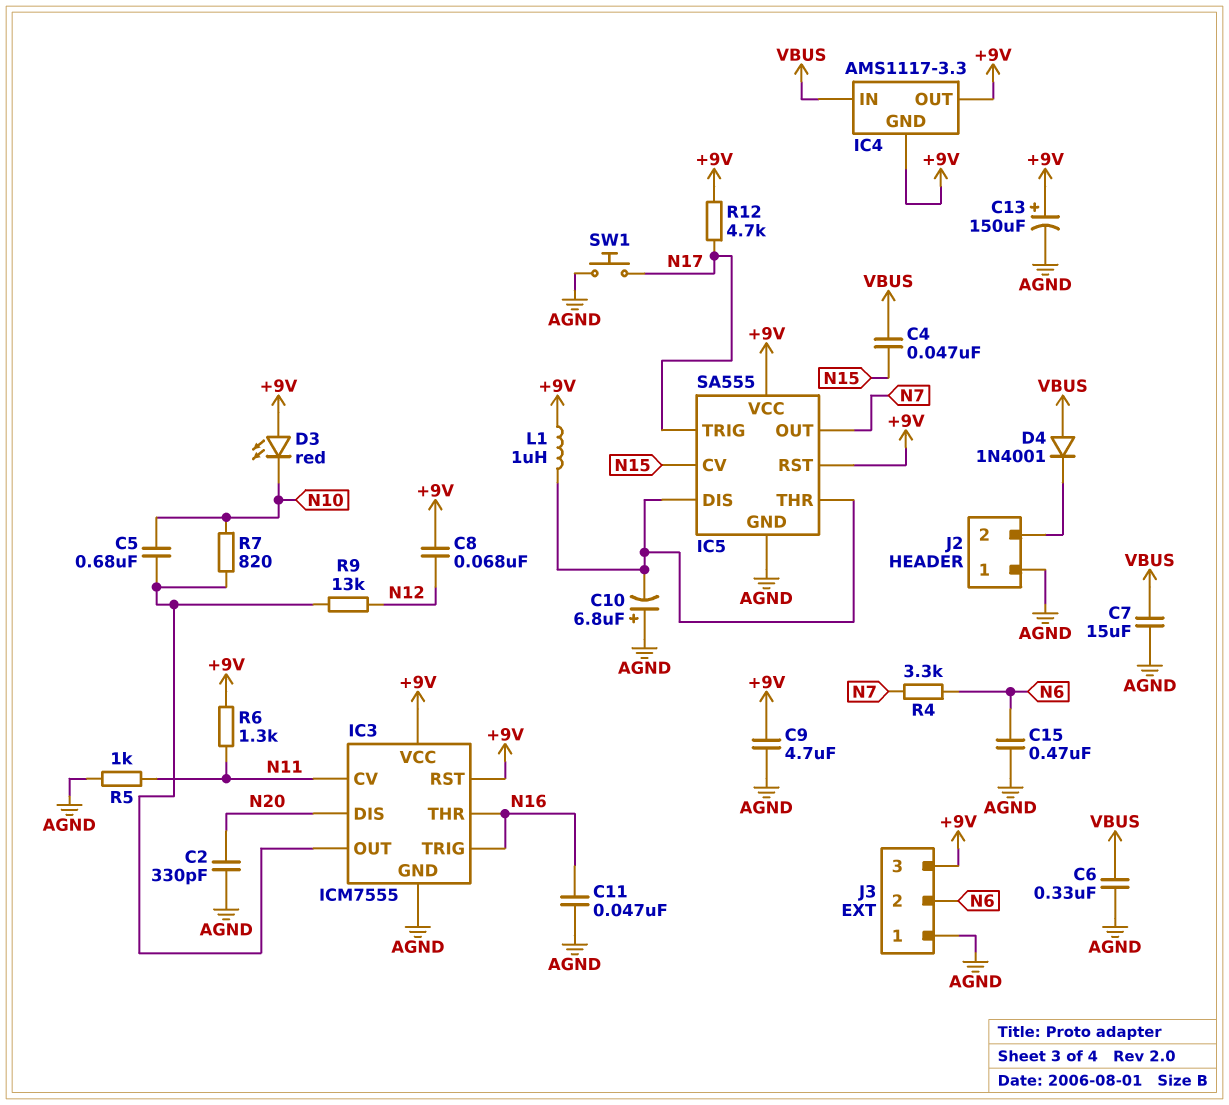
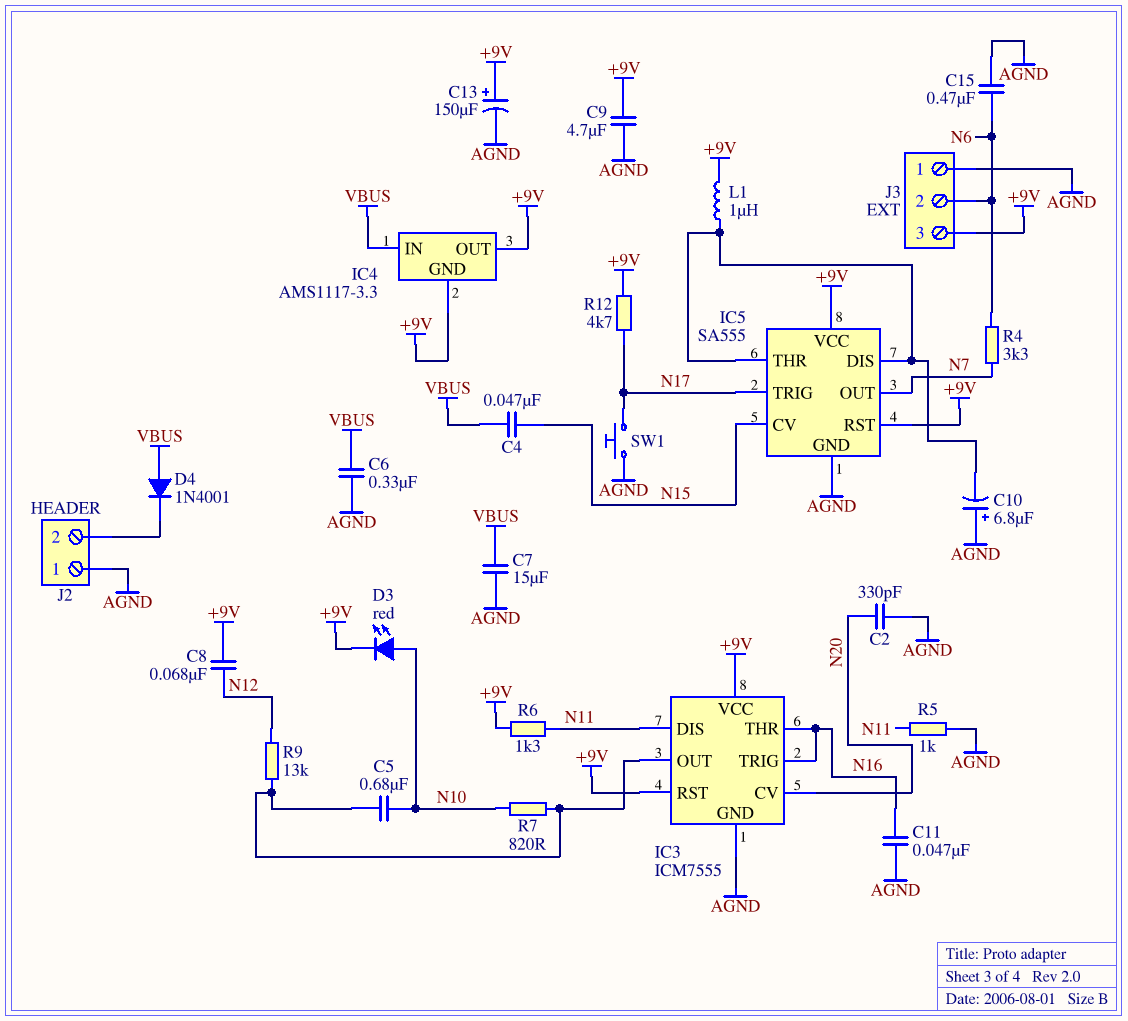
D3: LED red (A +9V, K N10) -> LED red (A N10, K +9V)
IC3 pin CV: N11 -> N20
IC3 pin DIS: N20 -> N11

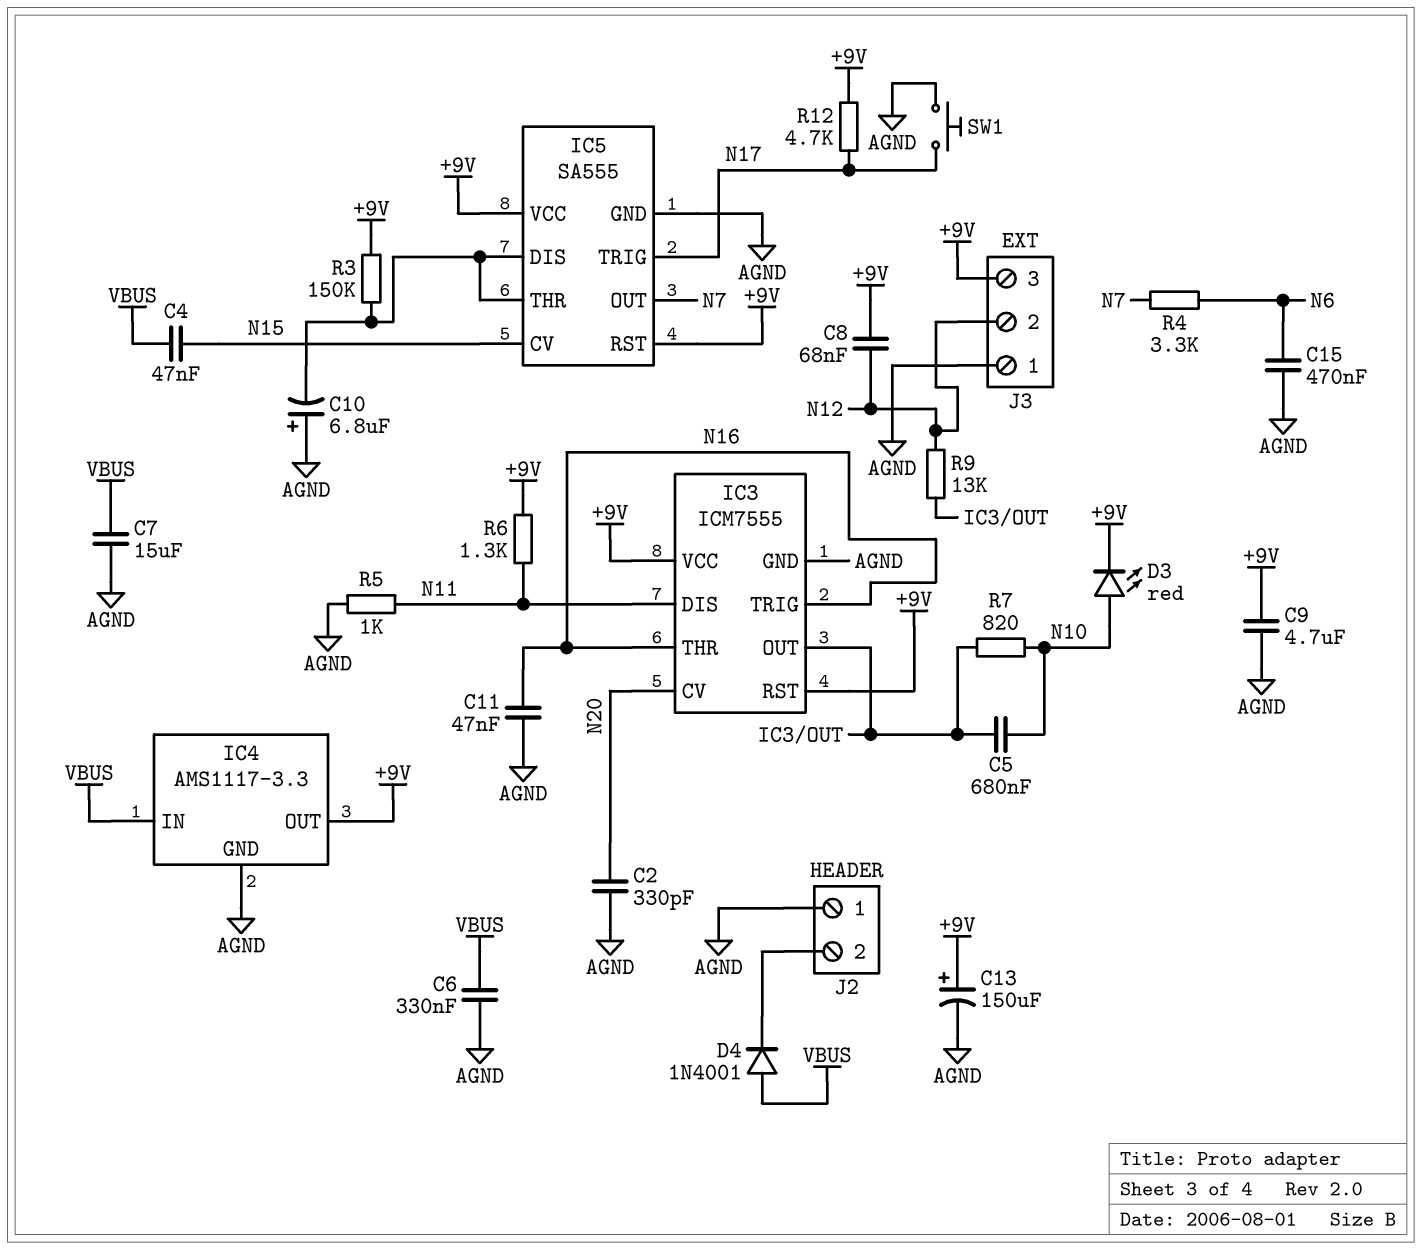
IC4 pin GND: +9V -> AGND
J3 pin 2: N6 -> N12
L1: 1uH (+9V, IC5/DIS) -> none
R3: none -> 150k (+9V, IC5/DIS)

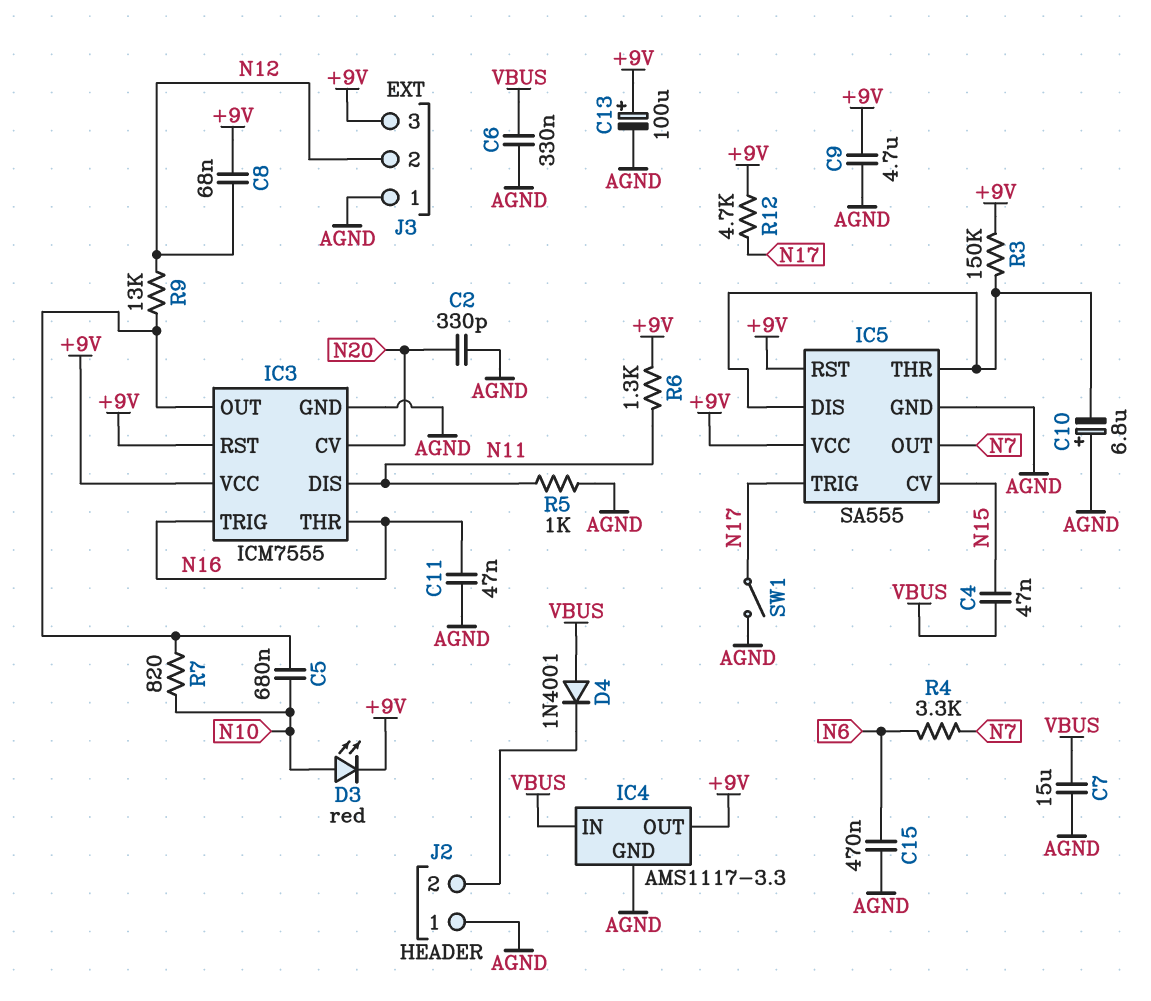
C13: 150uF (plus +9V, minus AGND) -> 100uF (plus +9V, minus AGND)
SW1: button (AGND, N17) -> switch (AGND, N17)

